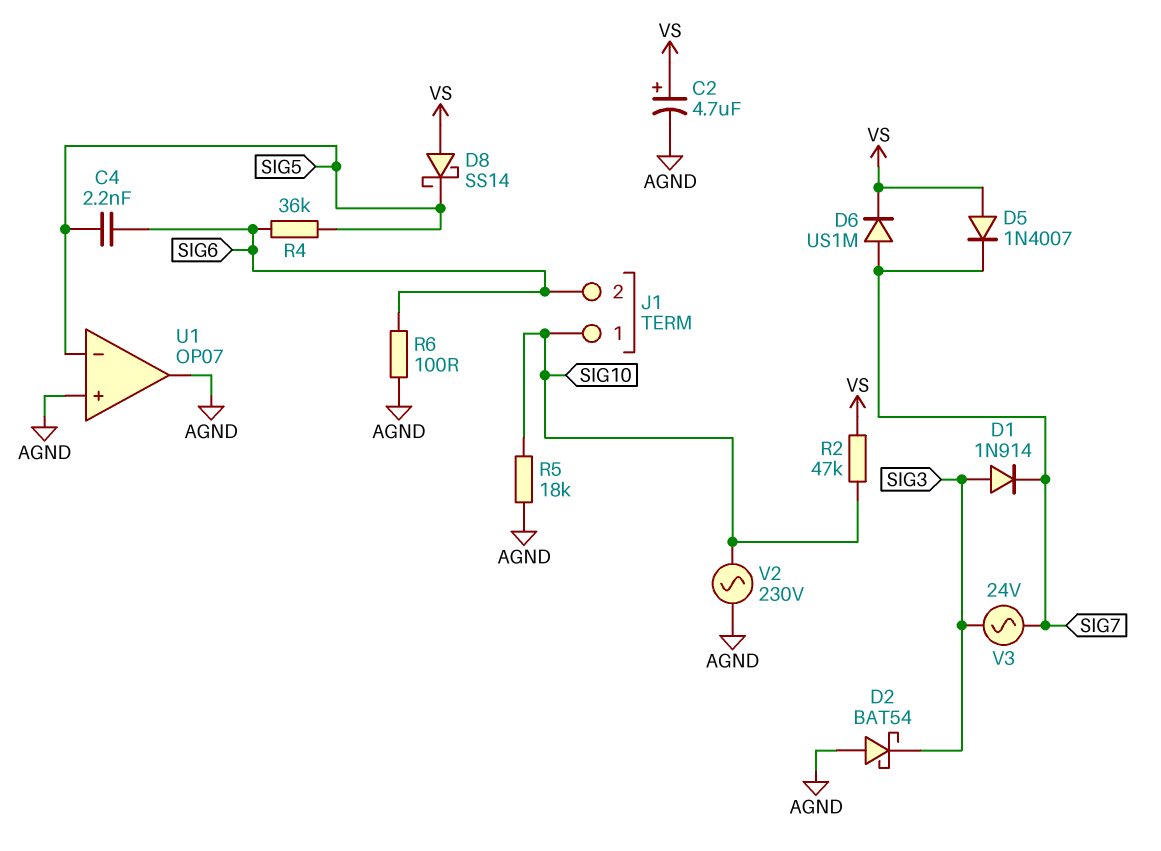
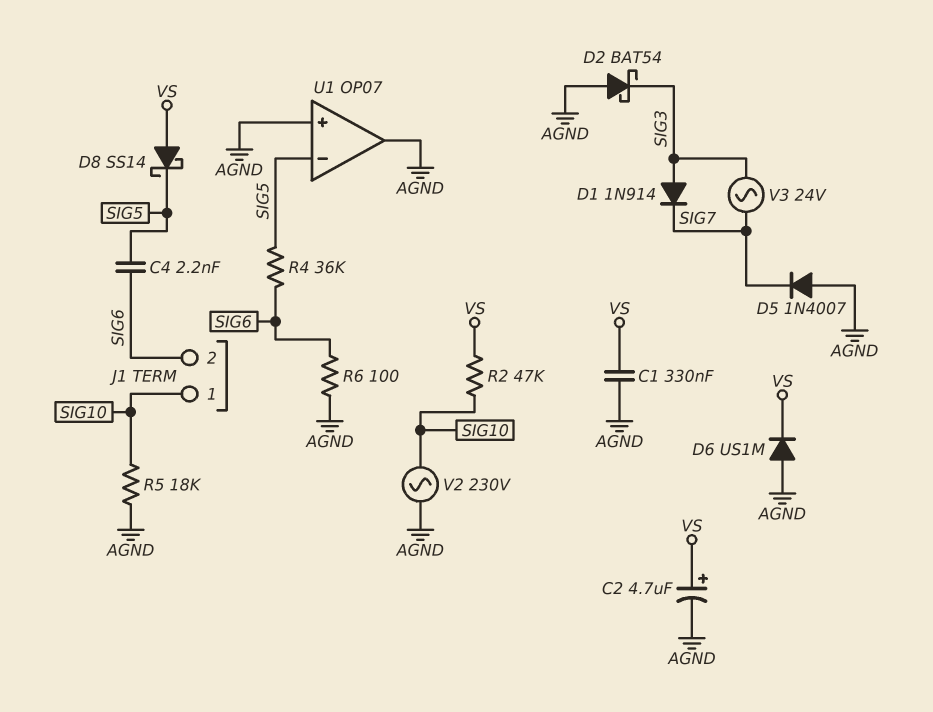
C1: none -> 330nF (AGND, VS)
D5: diode 1N4007 (A VS, K SIG7) -> diode 1N4007 (A AGND, K SIG7)
D6: diode US1M (A SIG7, K VS) -> diode US1M (A AGND, K VS)

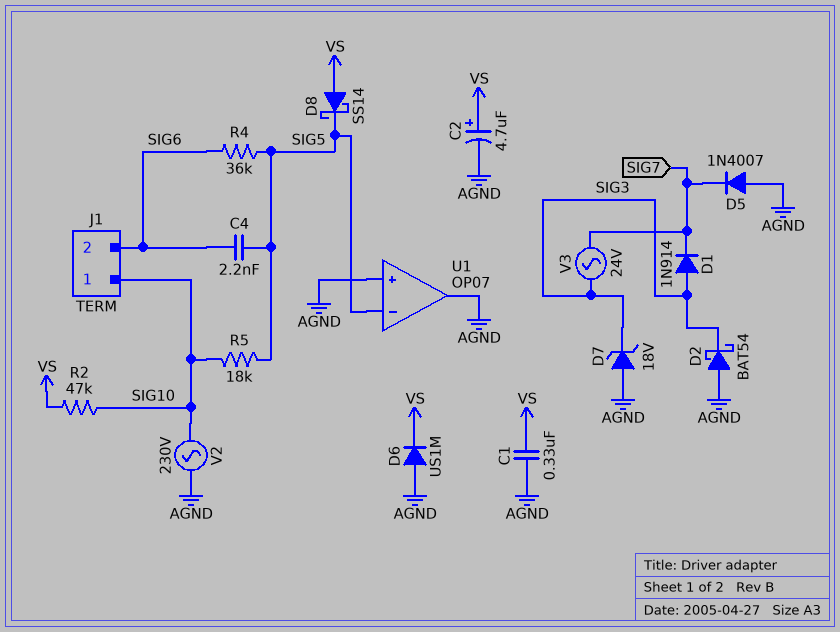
D7: none -> zener 18V (A AGND, K SIG3)
R5: 18k (AGND, SIG10) -> 18k (SIG5, SIG10)
R6: 100 (AGND, SIG6) -> none

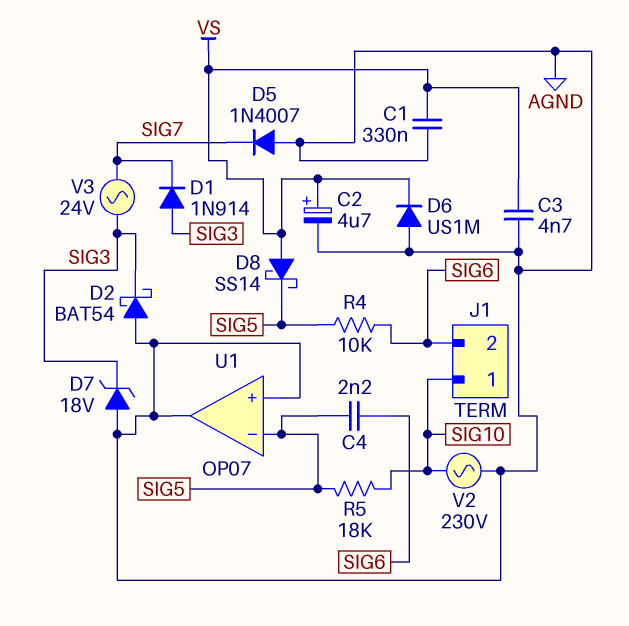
C3: none -> 4.7nF (AGND, VS)
R2: 47k (SIG10, VS) -> none
R4: 36k (SIG5, SIG6) -> 10k (SIG5, SIG6)

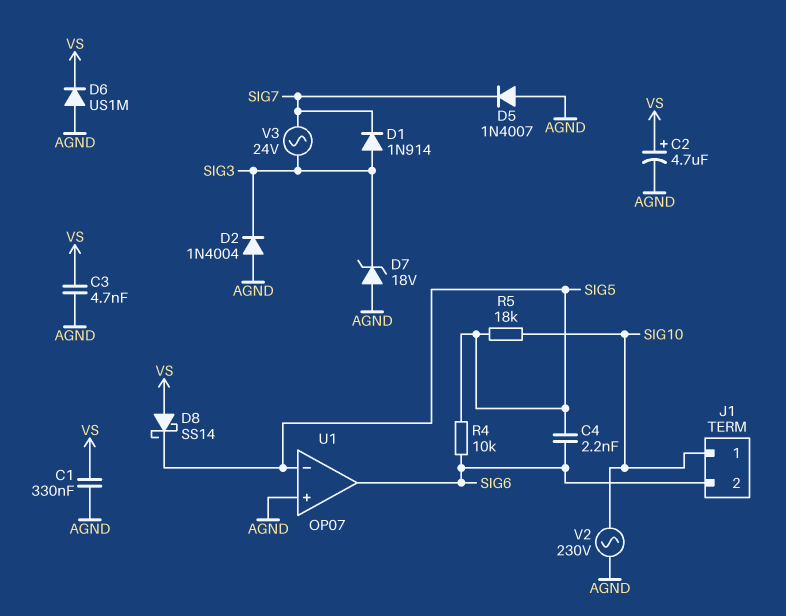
D2: schottky BAT54 (A AGND, K SIG3) -> diode 1N4004 (A AGND, K SIG3)
U1 pin out: AGND -> SIG6

